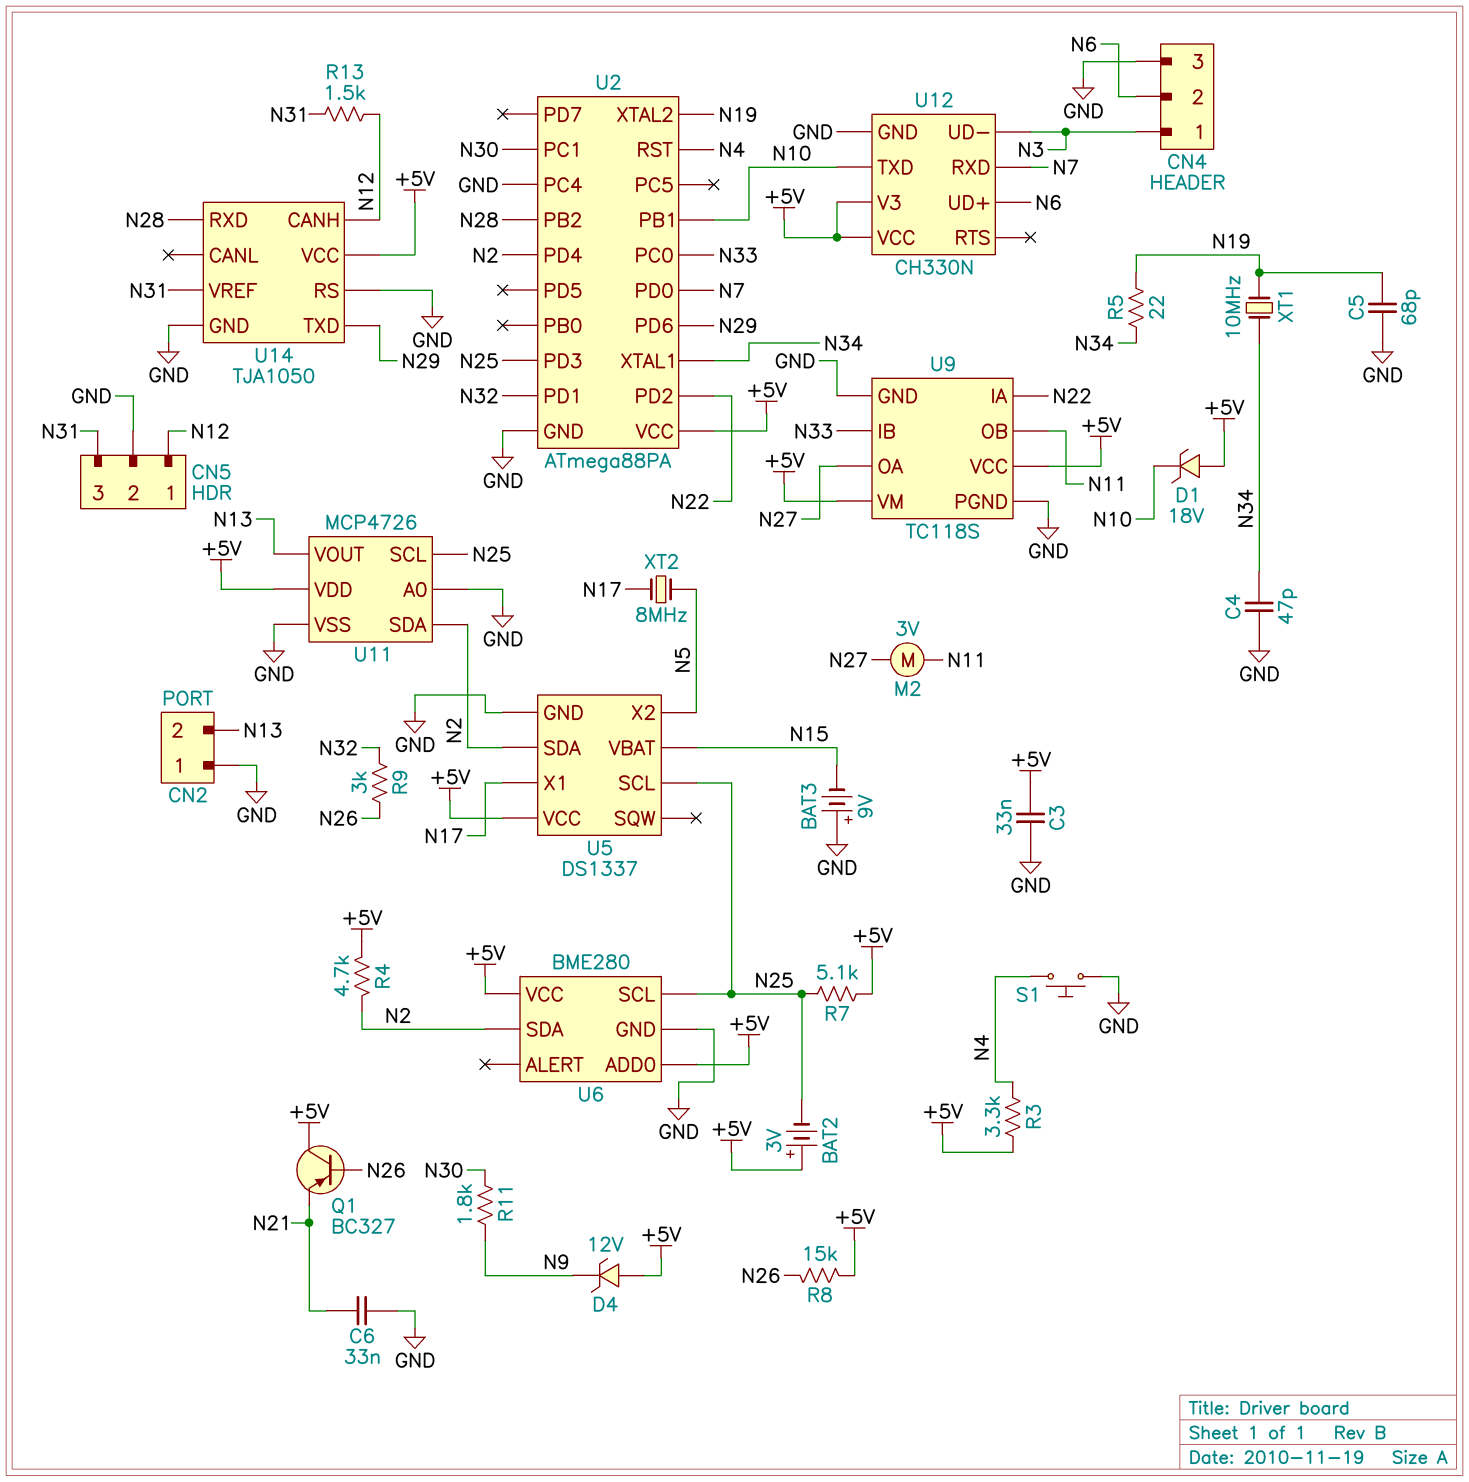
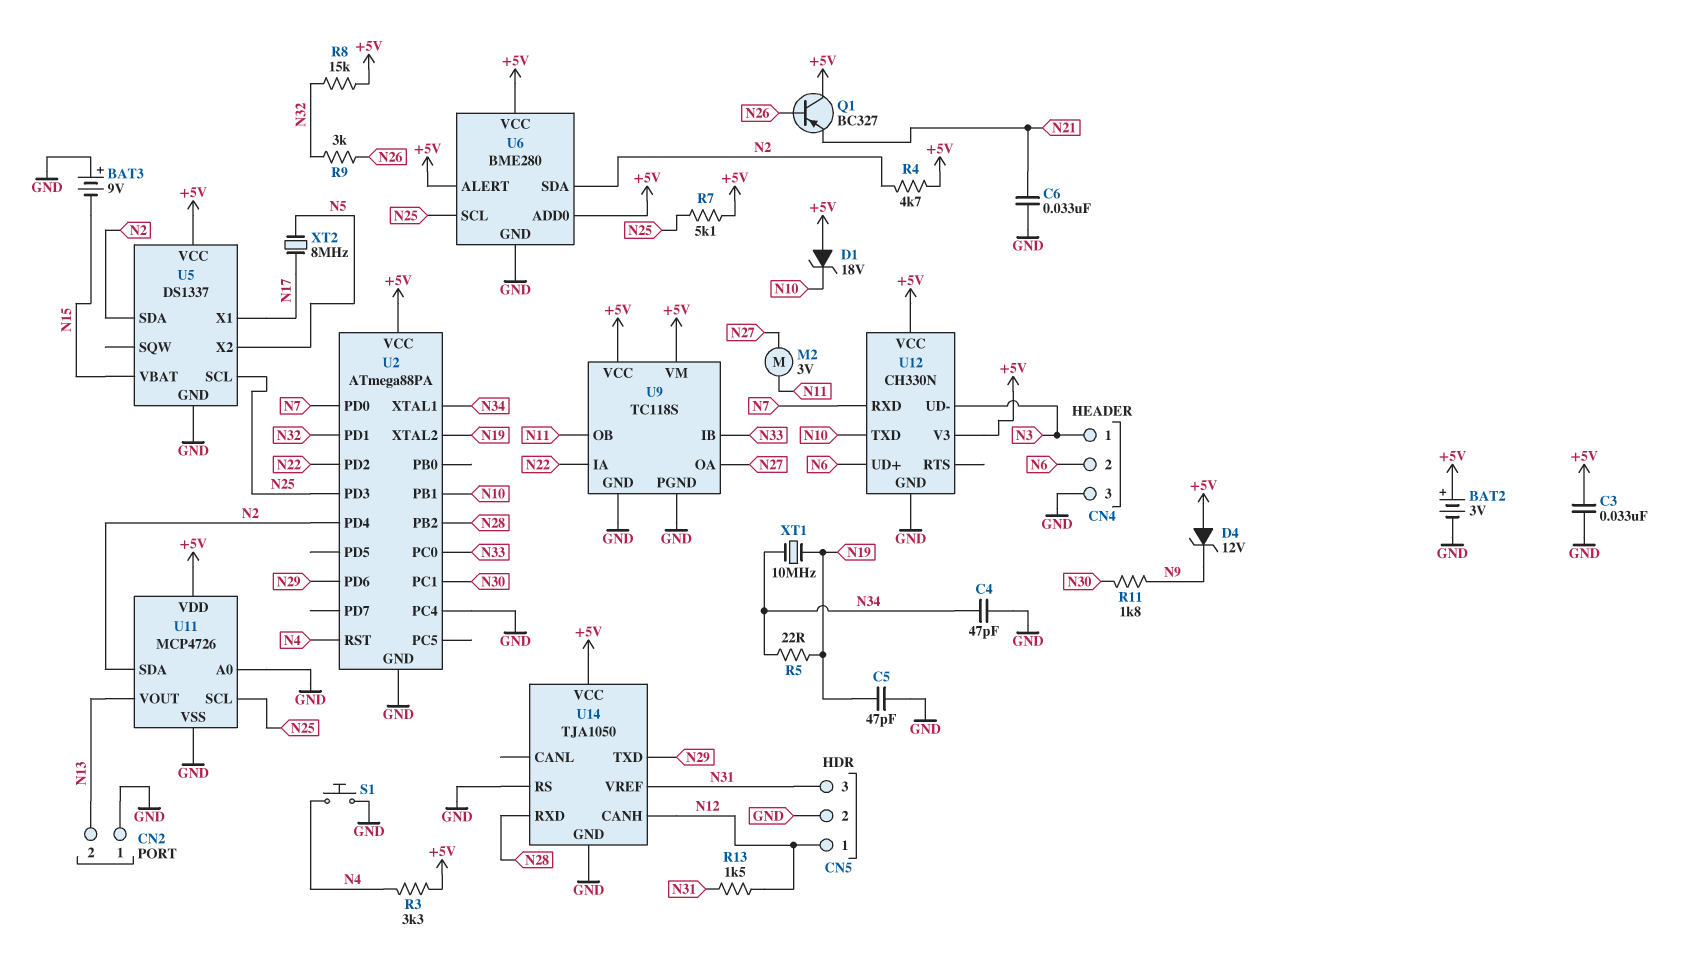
BAT2: 3V (plus +5V, minus N25) -> 3V (plus +5V, minus GND)
C5: 68pF (GND, N19) -> 47pF (GND, N19)
R8: 15k (+5V, N26) -> 15k (+5V, N32)
U6 pin ALERT: none -> +5V

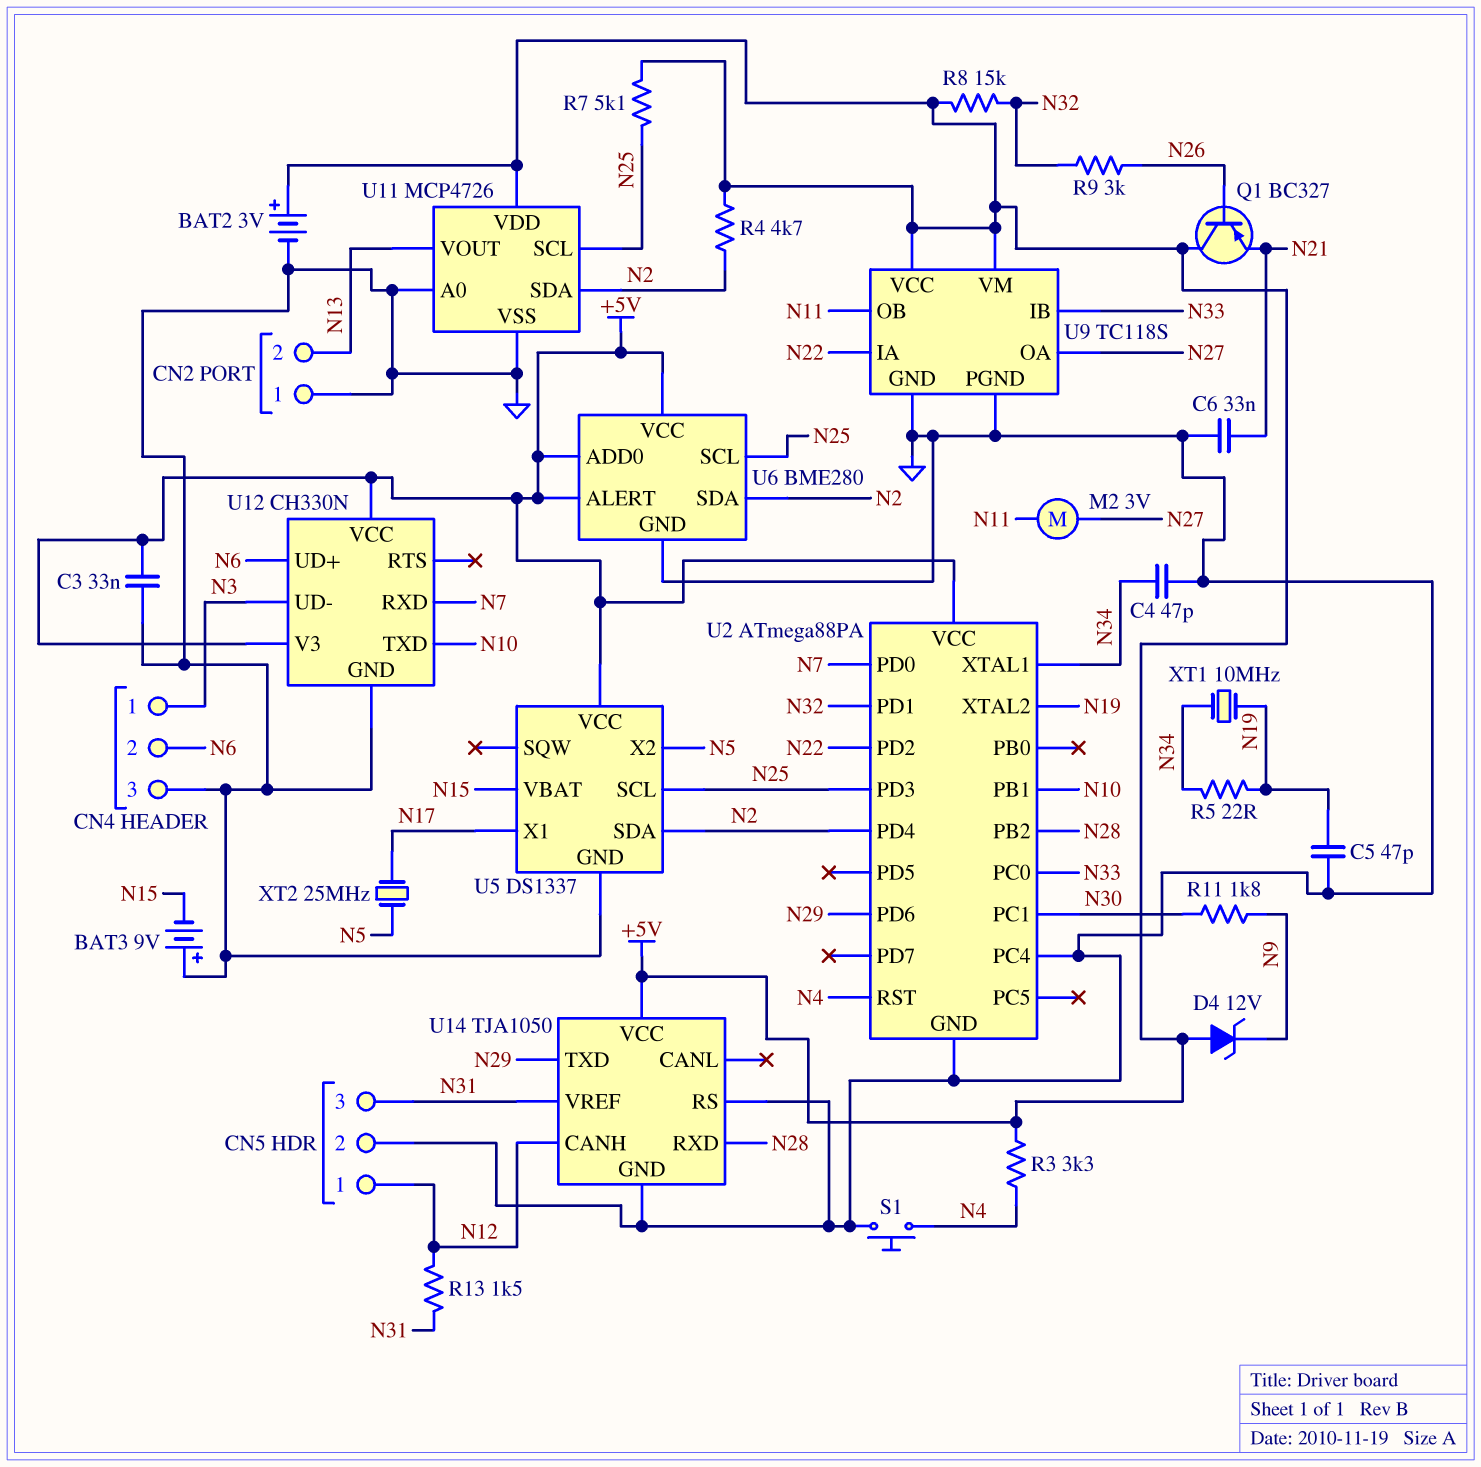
D1: zener 18V (A +5V, K N10) -> none
XT2: 8MHz (N5, N17) -> 25MHz (N5, N17)

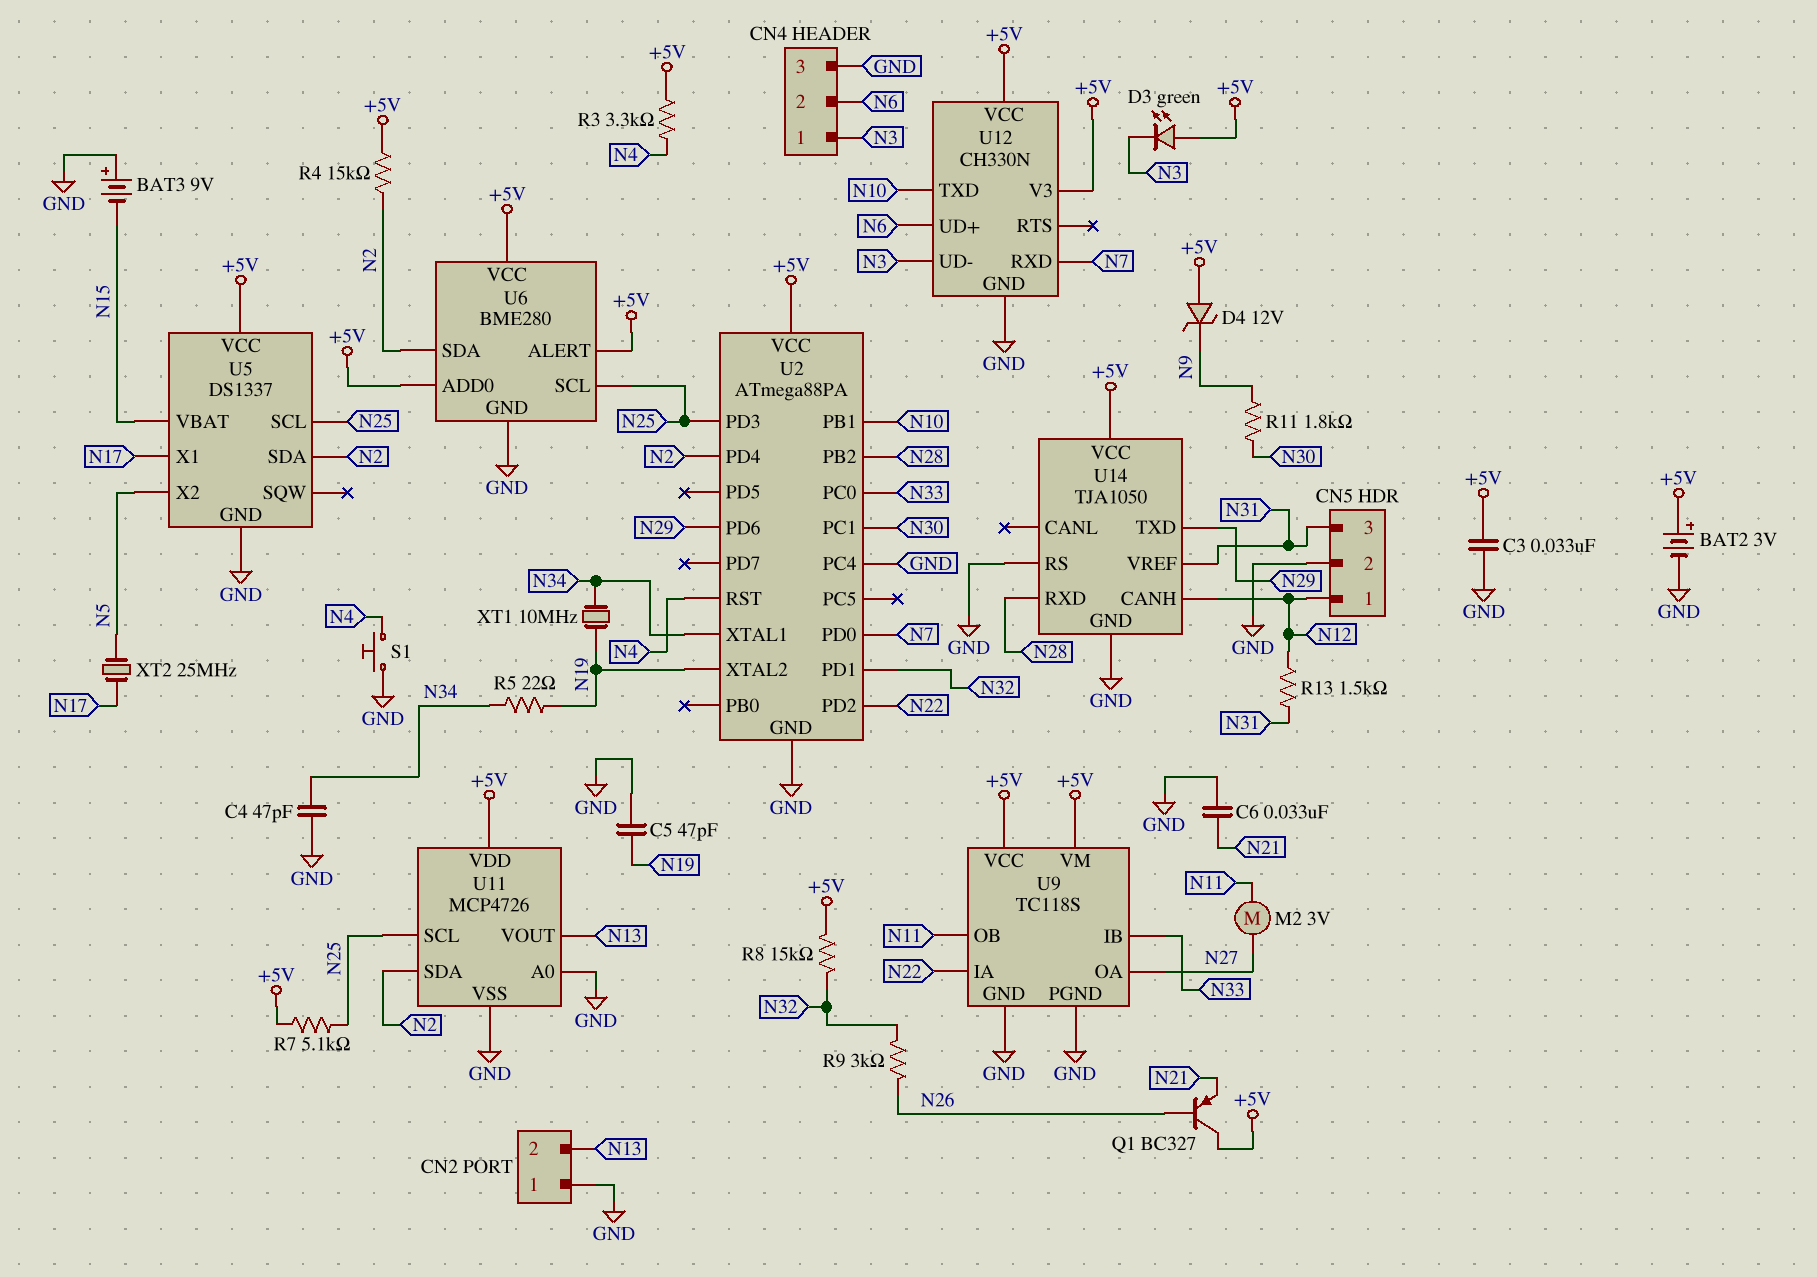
D3: none -> LED green (A +5V, K N3)
R4: 4.7k (+5V, N2) -> 15k (+5V, N2)

